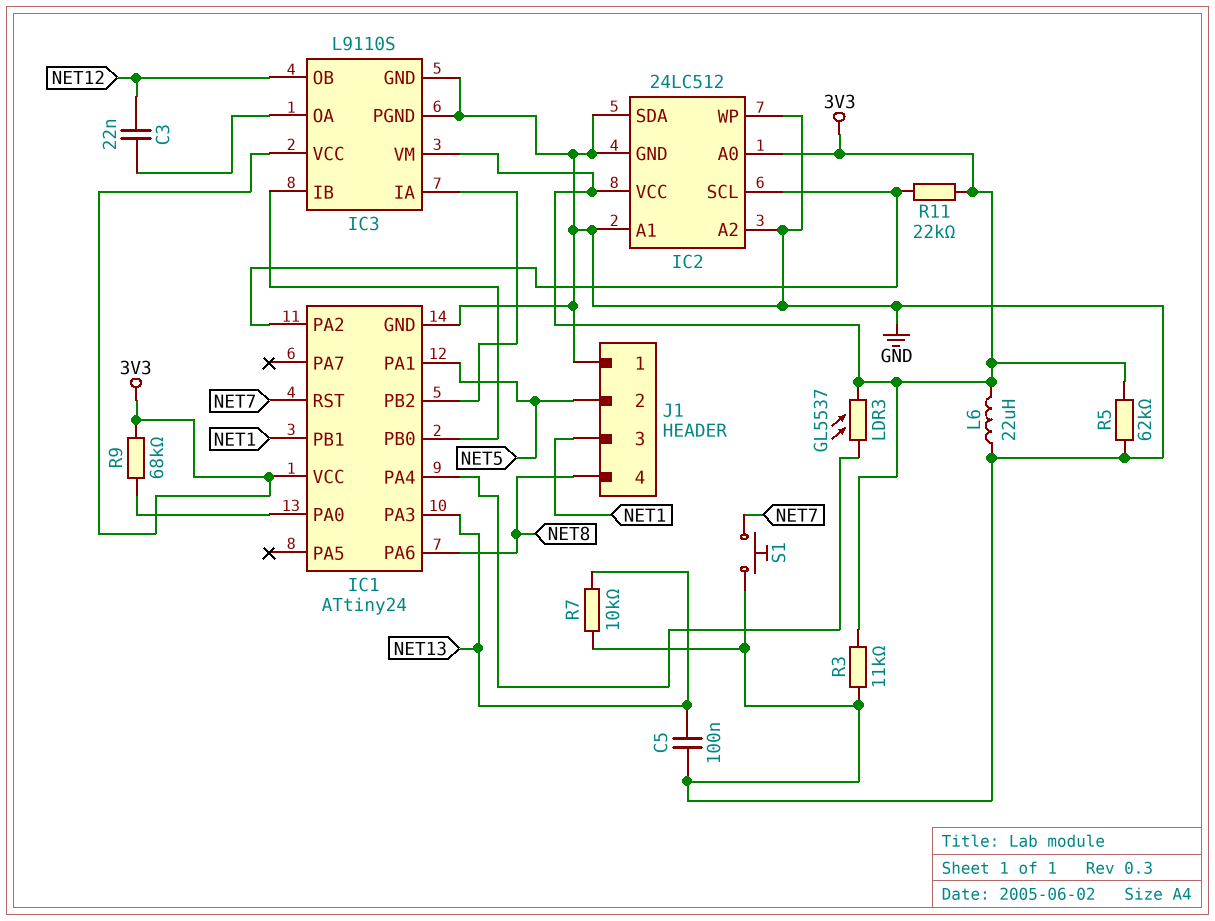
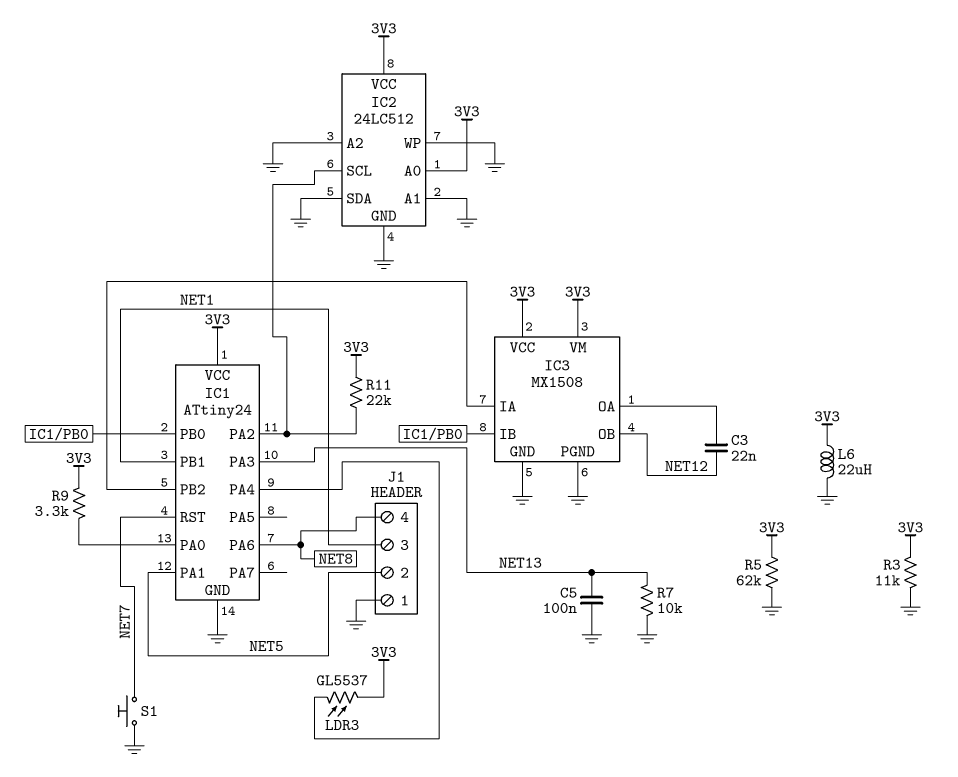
IC3: L9110S -> MX1508
R9: 68k (3V3, IC1/PA0) -> 3.3k (3V3, IC1/PA0)

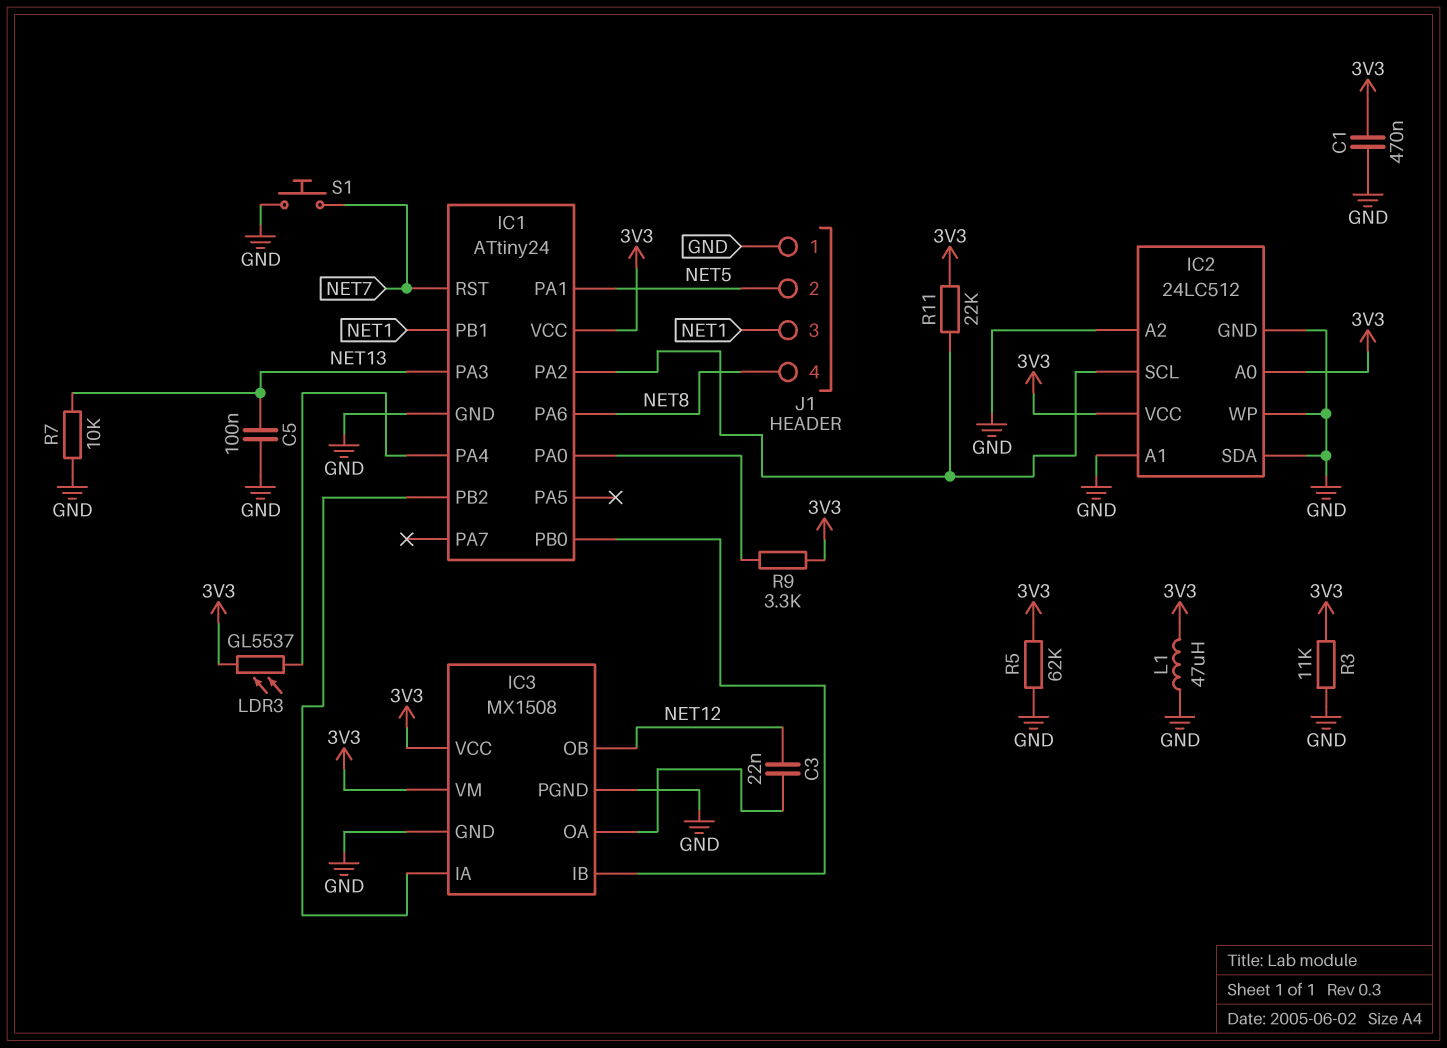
C1: none -> 470nF (3V3, GND)
L1: none -> 47uH (3V3, GND)
L6: 22uH (3V3, GND) -> none

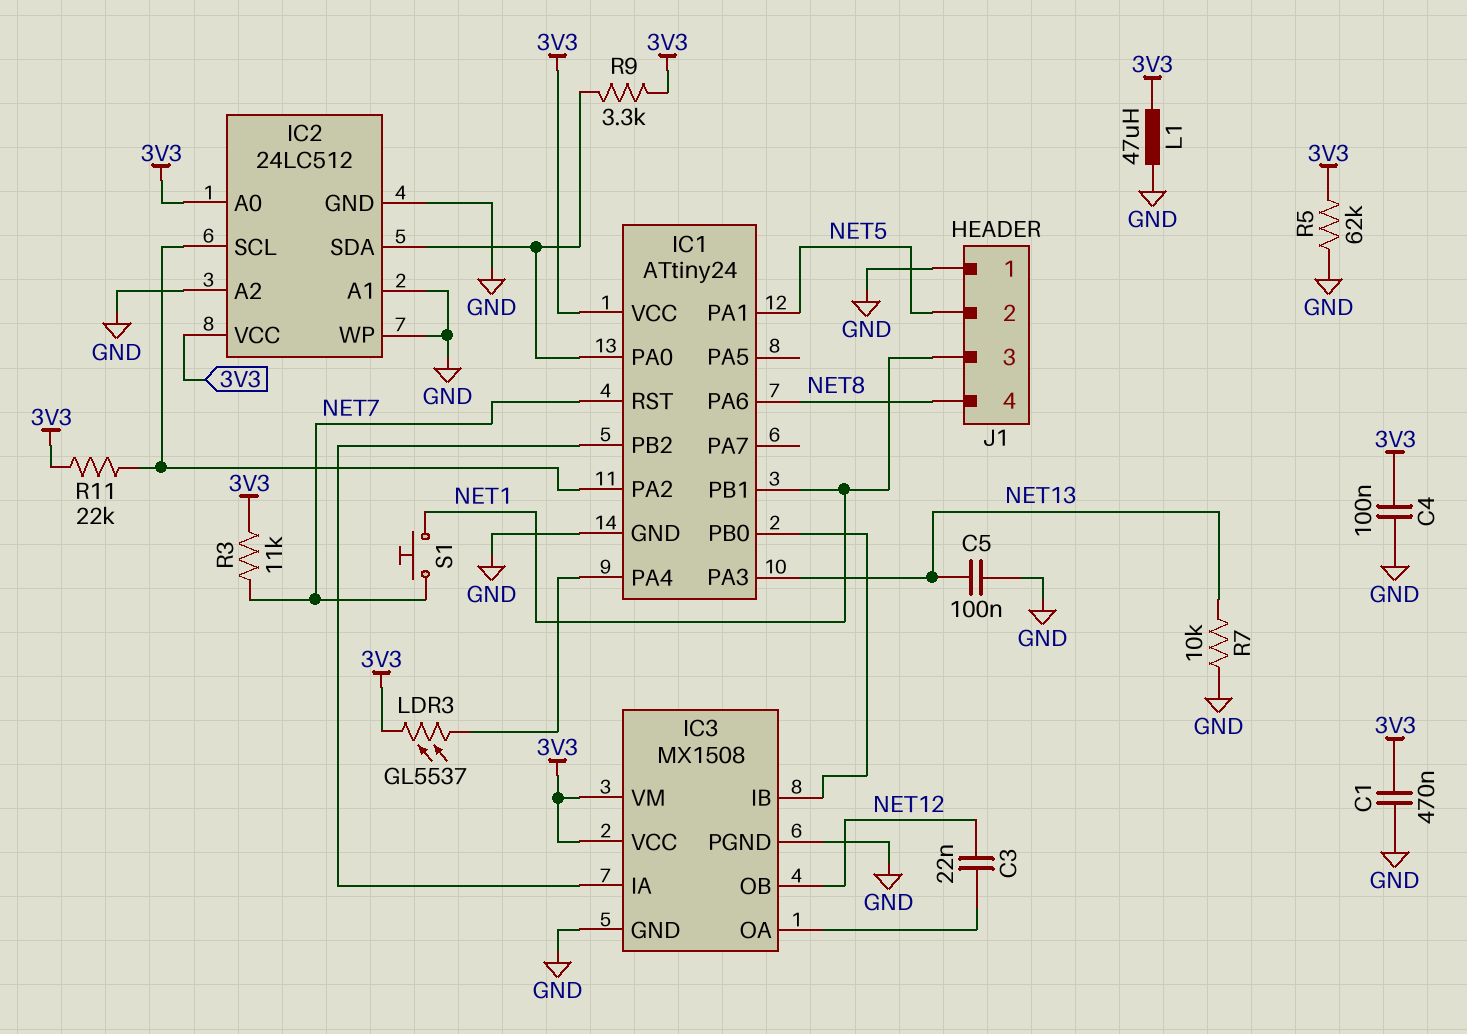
C4: none -> 100nF (3V3, GND)
IC2 pin SDA: GND -> IC1/PA0
R3: 11k (3V3, GND) -> 11k (3V3, NET7)
S1: button (GND, NET7) -> button (NET1, NET7)

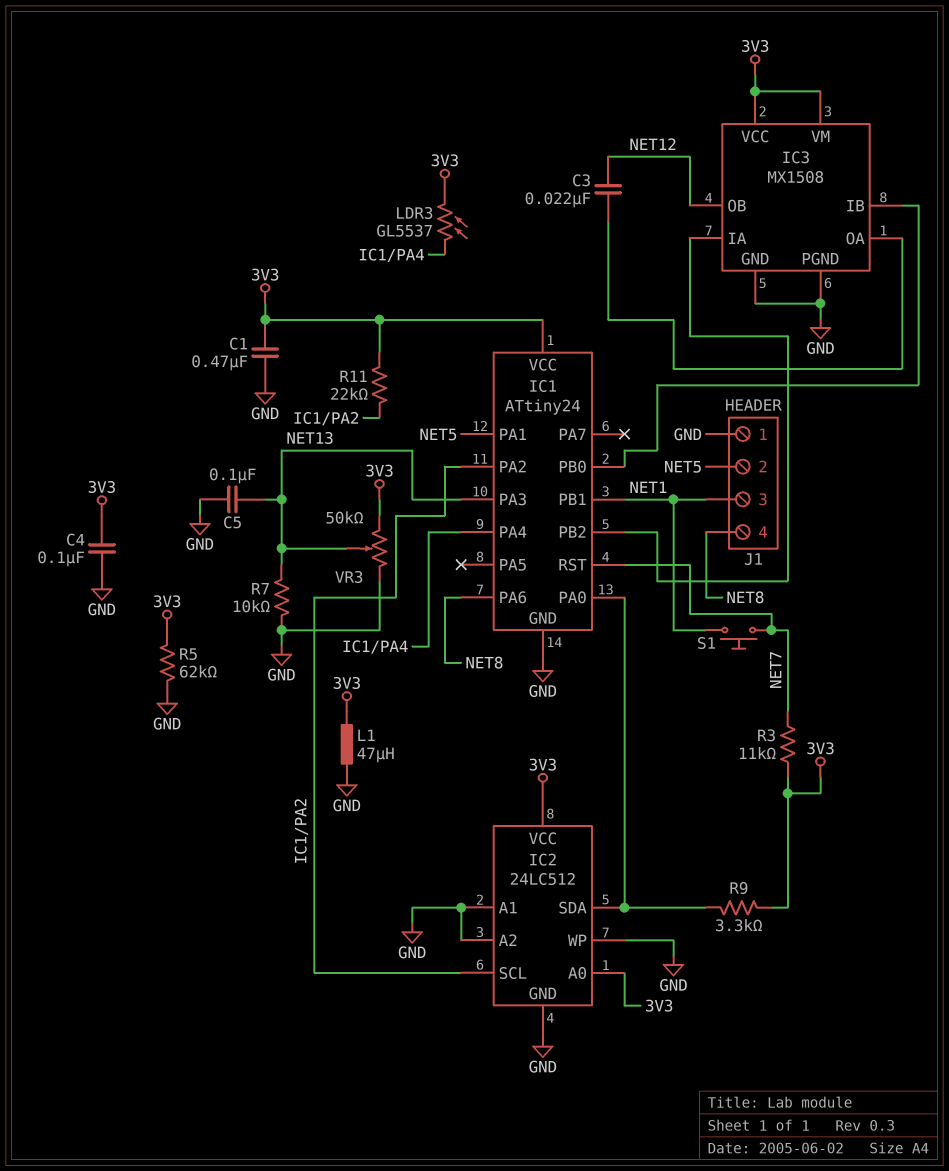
VR3: none -> 50k (3V3, GND, wiper NET13)

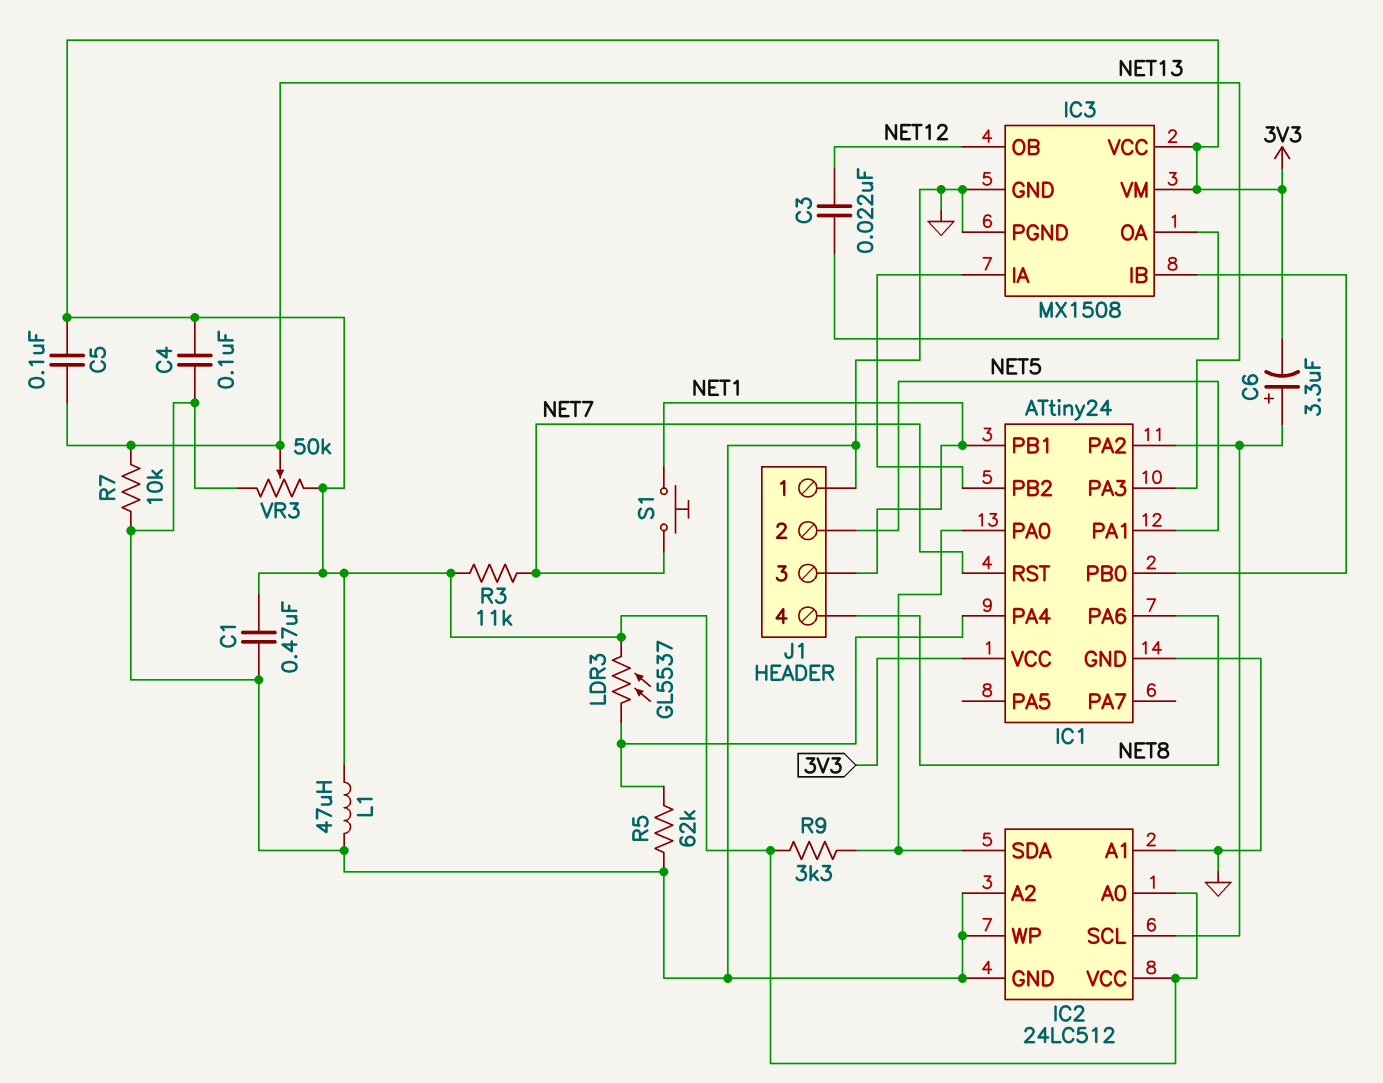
C5: 100nF (GND, NET13) -> 100nF (3V3, NET13)
C6: none -> 3.3uF (plus IC1/PA2, minus 3V3)
R5: 62k (3V3, GND) -> 62k (GND, IC1/PA4)
R11: 22k (3V3, IC1/PA2) -> none

